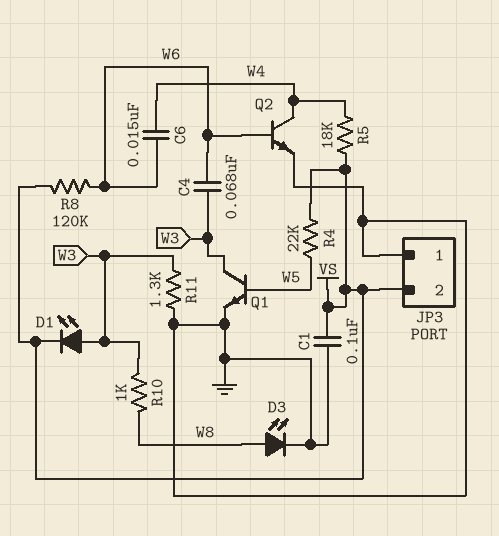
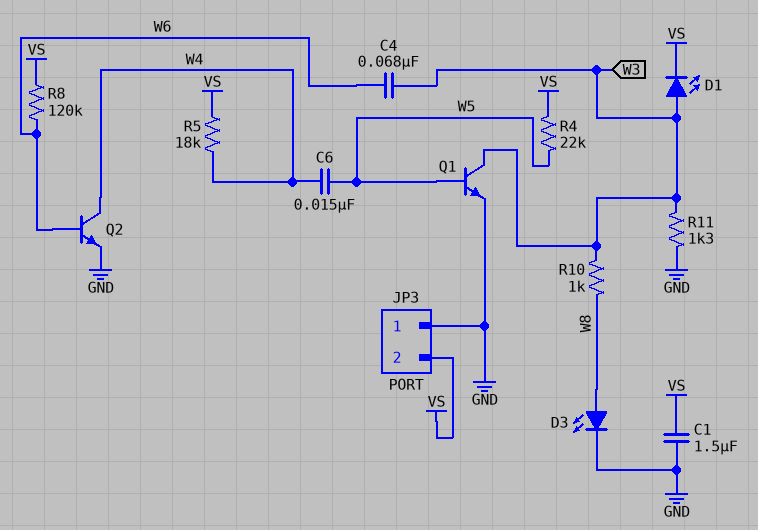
C1: 100nF (GND, VS) -> 1.5uF (GND, VS)
C6: 15nF (W4, W6) -> 15nF (W4, W5)

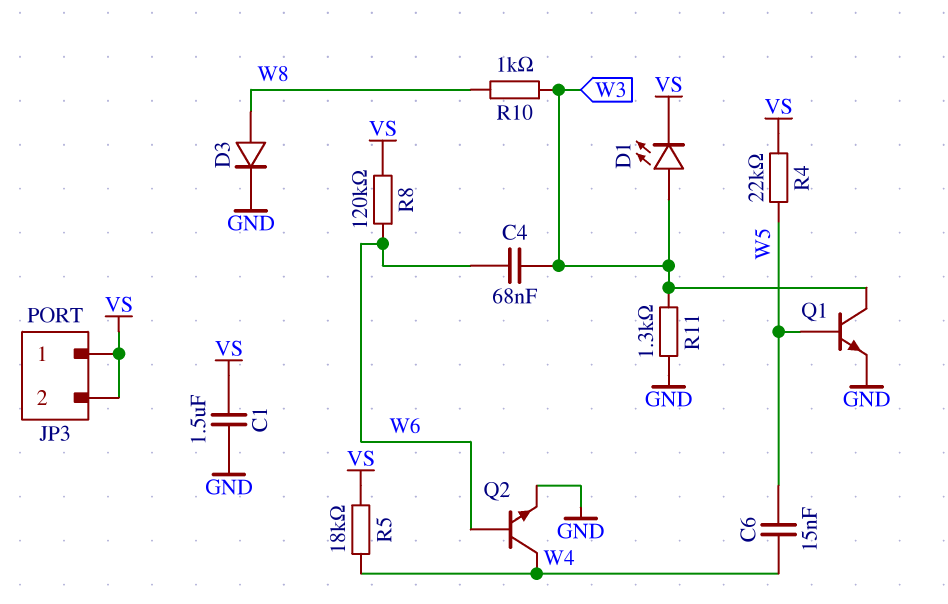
D3: LED (A W8, K GND) -> diode (A W8, K GND)
JP3 pin 1: GND -> VS

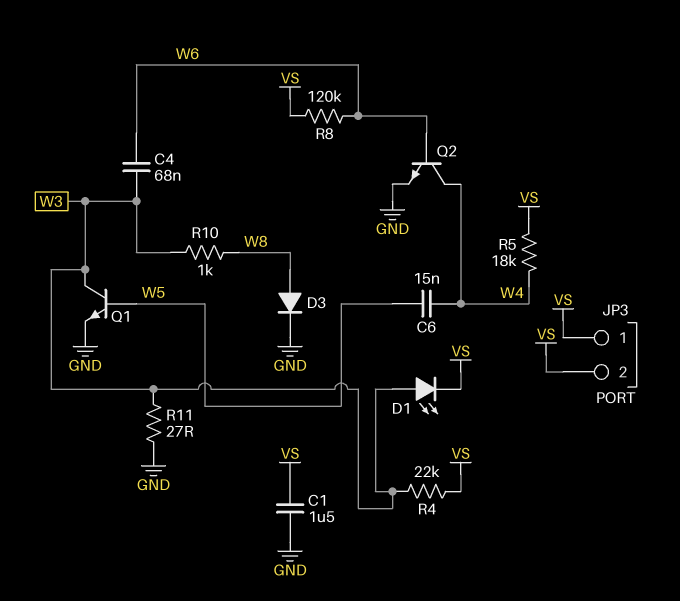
R4: 22k (VS, W5) -> 22k (VS, W3)
R11: 1.3k (GND, W3) -> 27 (GND, W3)

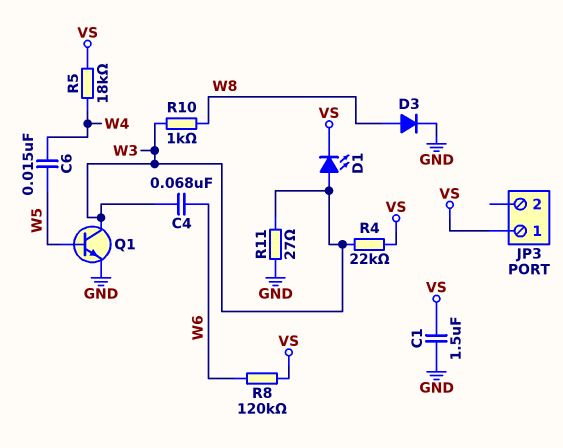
JP3 pin 2: VS -> none
Q2: NPN (B W6, C W4, E GND) -> none

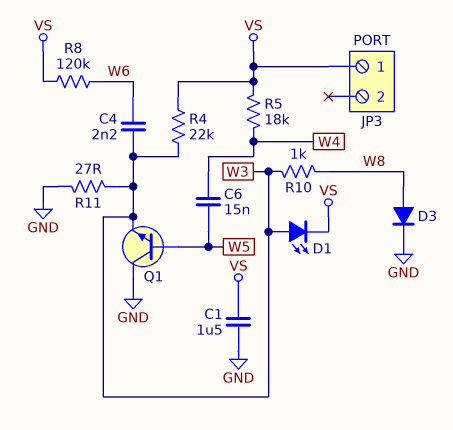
C4: 68nF (W3, W6) -> 2.2nF (W3, W6)
Q1: NPN (B W5, C W3, E GND) -> NPN (B W5, C GND, E W3)

